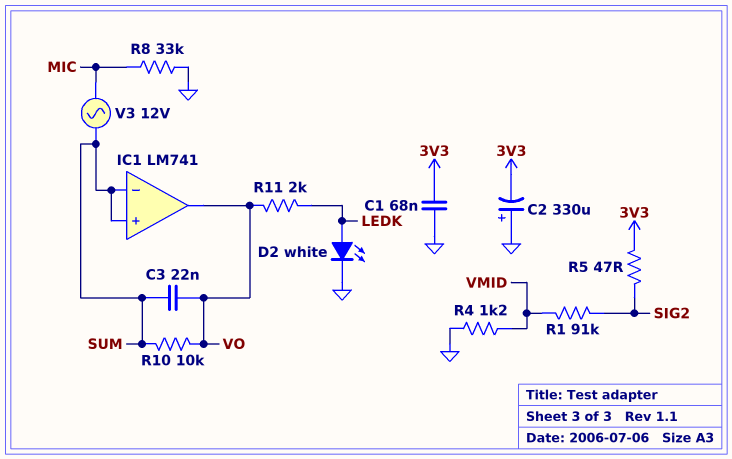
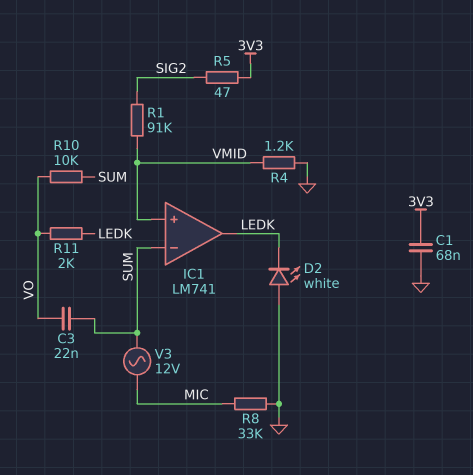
C2: 330uF (plus GND, minus 3V3) -> none
D2: LED white (A LEDK, K GND) -> LED white (A GND, K LEDK)
IC1 pin in+: SUM -> VMID
IC1 pin out: VO -> LEDK

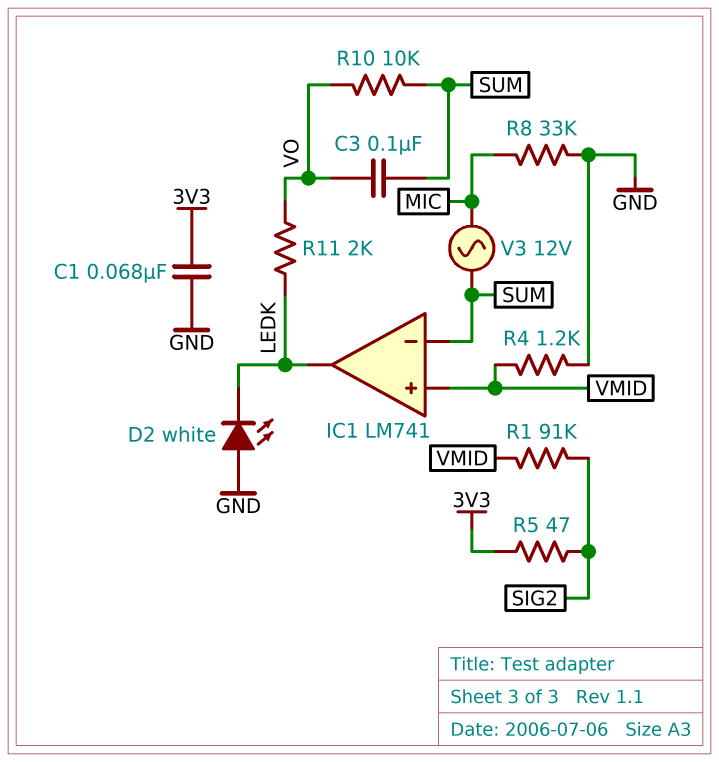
C3: 22nF (SUM, VO) -> 100nF (SUM, VO)

